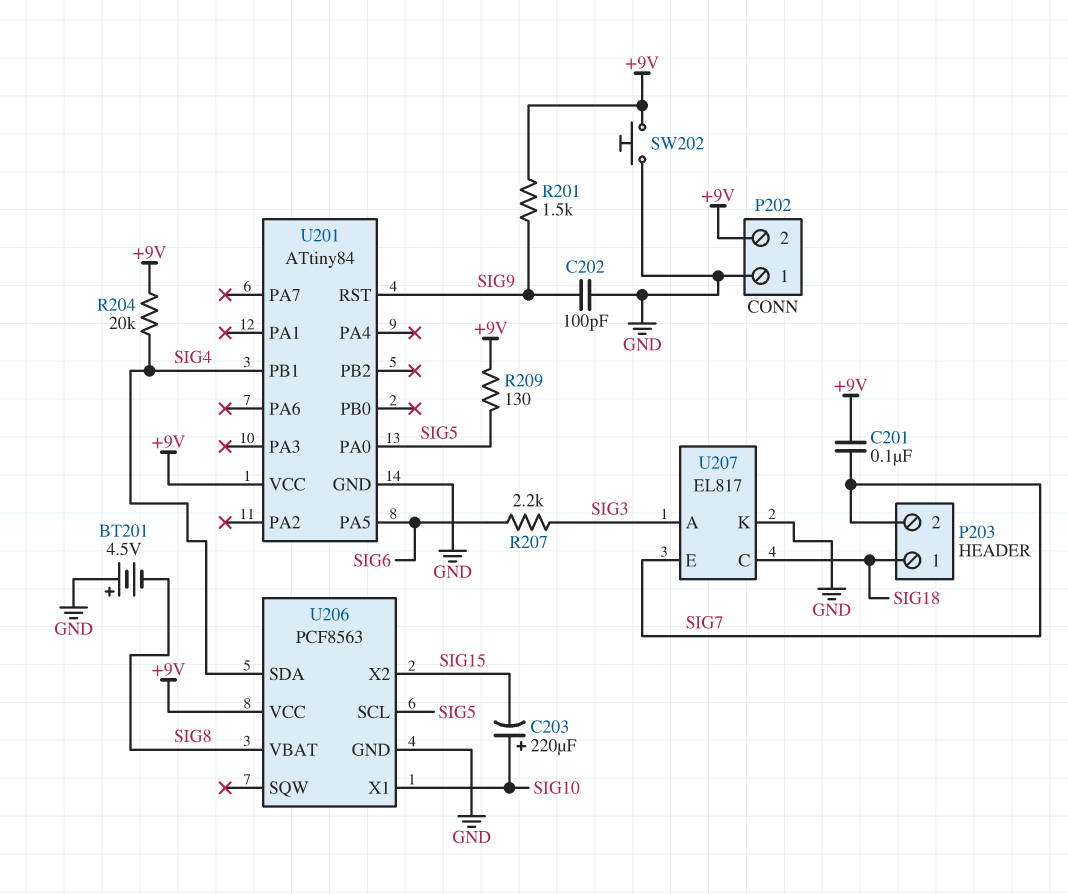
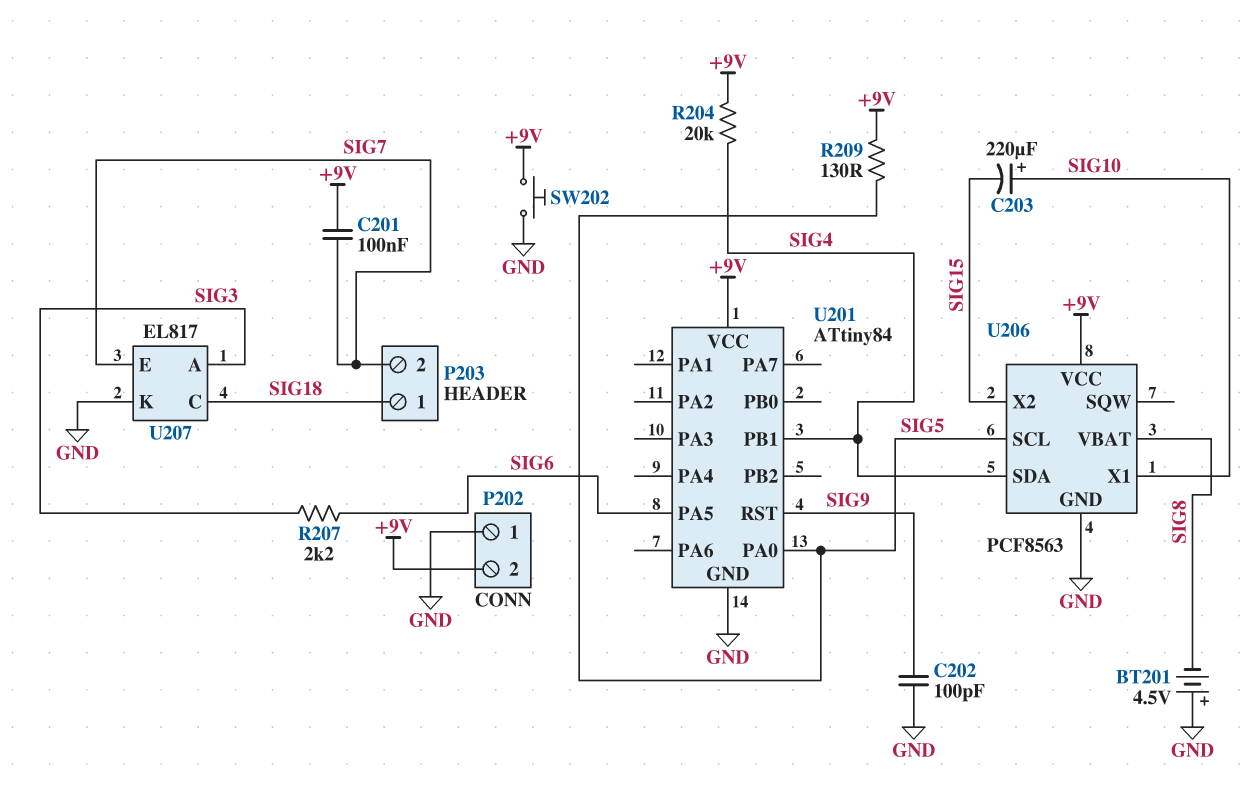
R201: 1.5k (+9V, SIG9) -> none

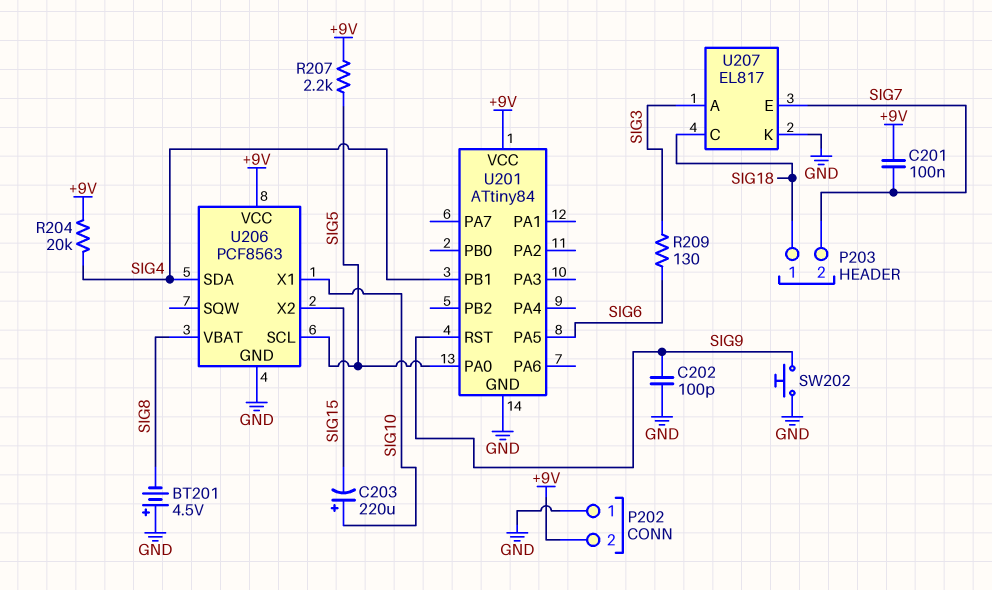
R207: 2.2k (SIG3, SIG6) -> 2.2k (+9V, SIG5)
R209: 130 (+9V, SIG5) -> 130 (SIG3, SIG6)
SW202: button (+9V, GND) -> button (GND, SIG9)

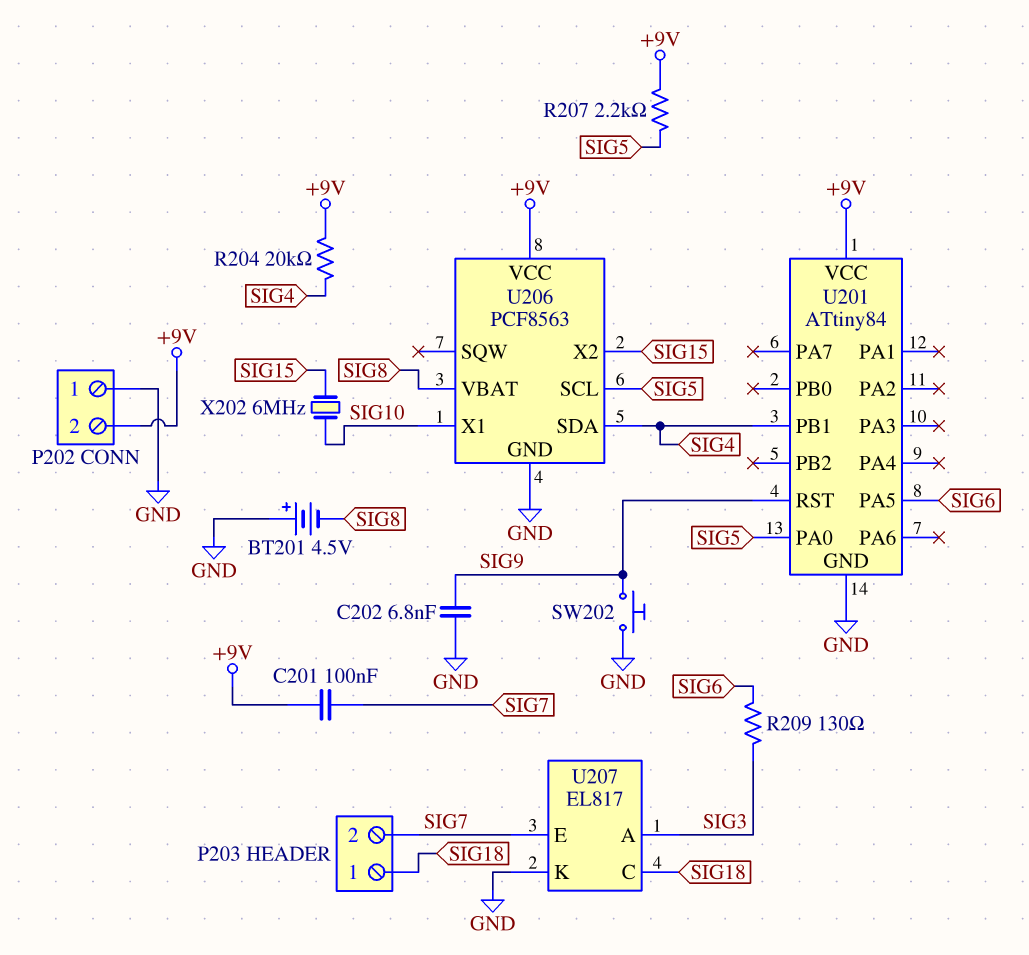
C202: 100pF (GND, SIG9) -> 6.8nF (GND, SIG9)
C203: 220uF (plus SIG10, minus SIG15) -> none
X202: none -> 6MHz (SIG10, SIG15)

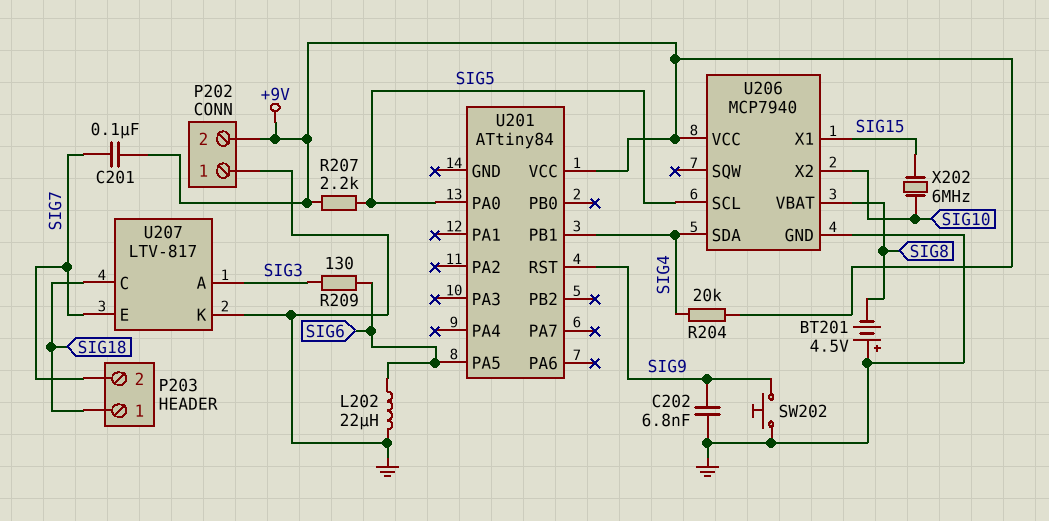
L202: none -> 22uH (GND, SIG6)
U201 pin GND: GND -> none
U206: PCF8563 -> MCP7940
U206 pin X1: SIG10 -> SIG15
U206 pin X2: SIG15 -> SIG10
U207: EL817 -> LTV-817

